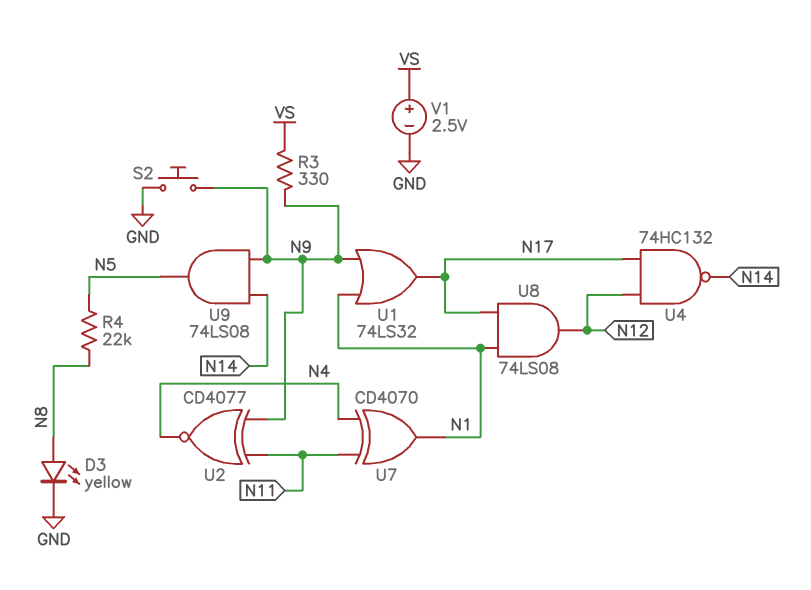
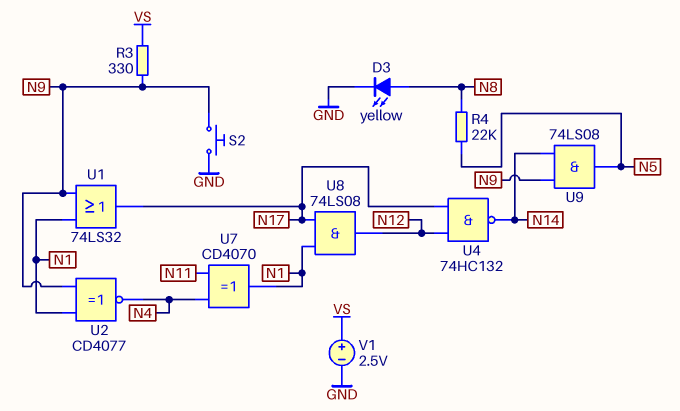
U2: XNOR CD4077 (in N9, in N11, out N4) -> XNOR CD4077 (in N1, in N9, out N4)

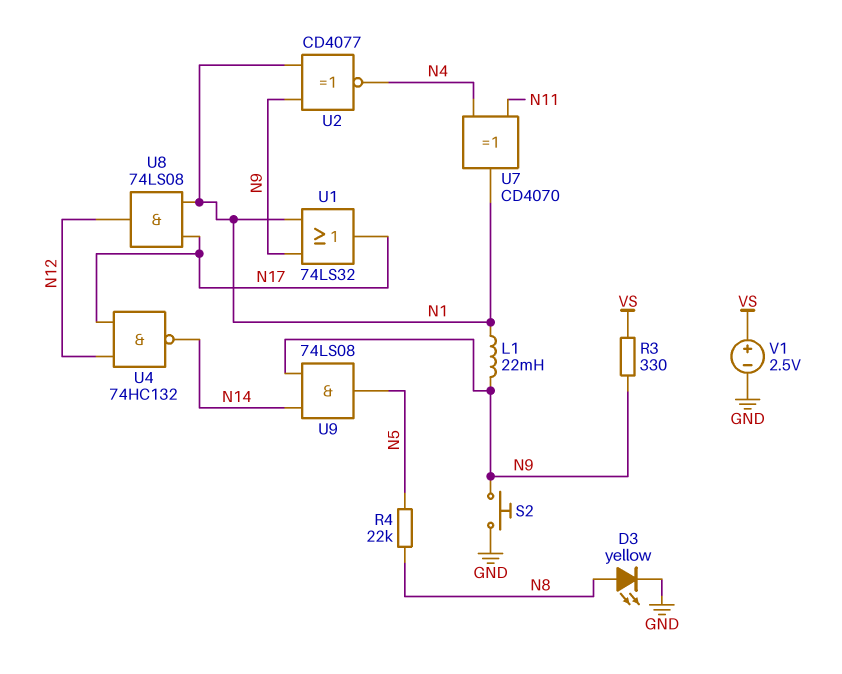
L1: none -> 22mH (N1, N9)

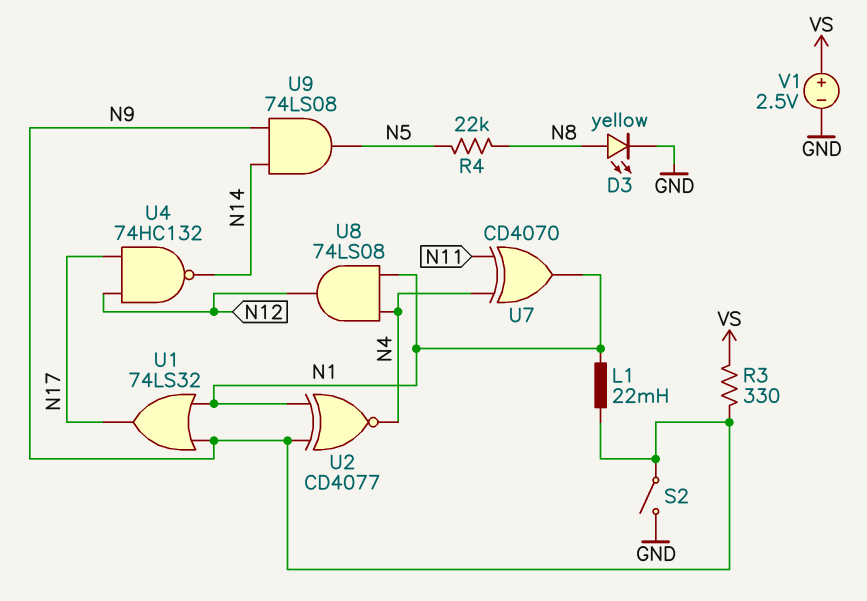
S2: button (GND, N9) -> switch (GND, N9)
U8: AND 74LS08 (in N1, in N17, out N12) -> AND 74LS08 (in N1, in N4, out N12)

